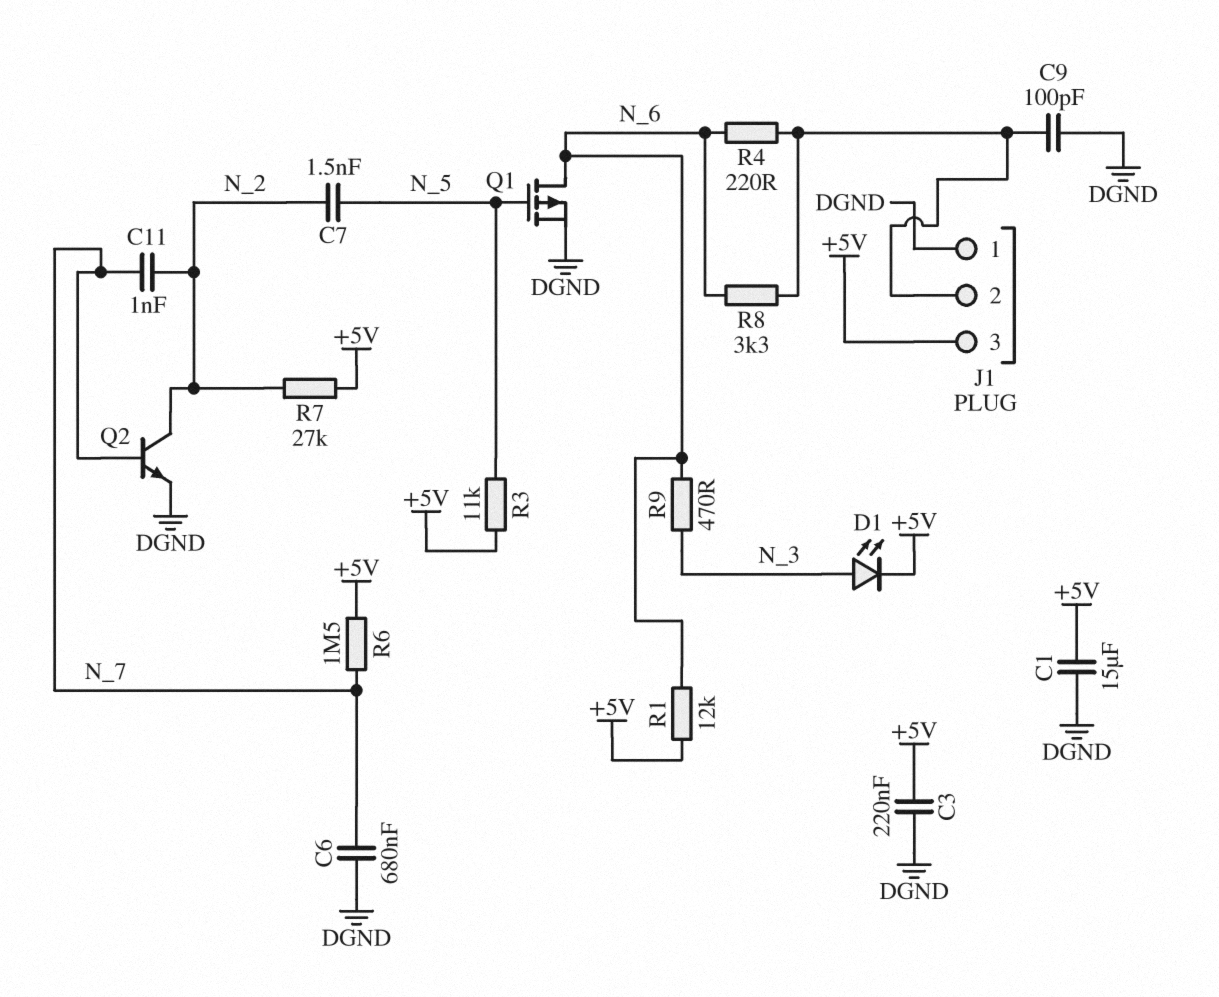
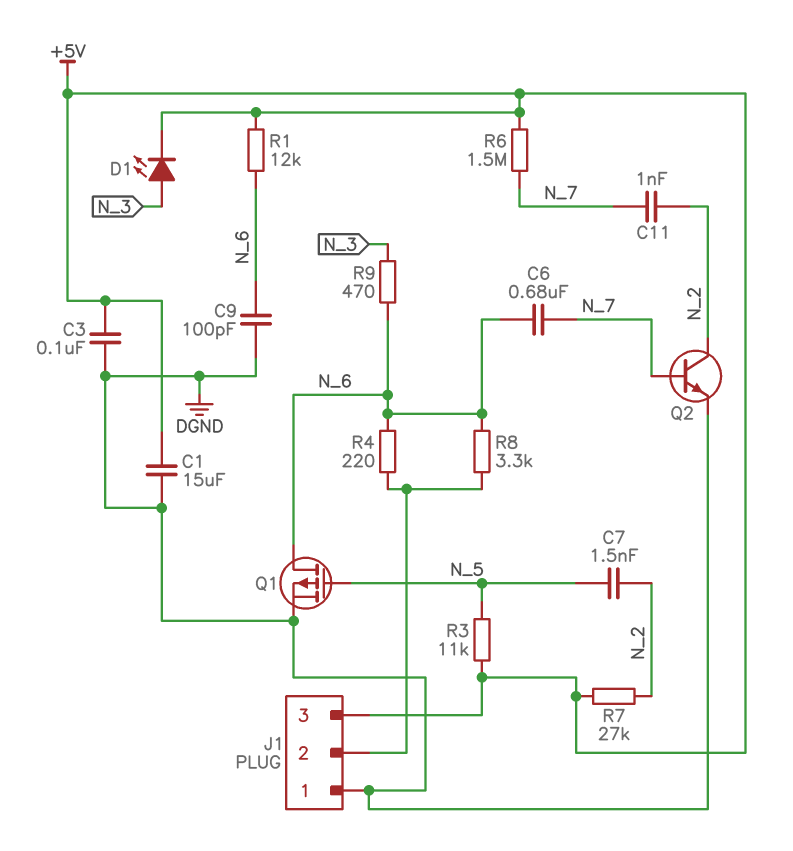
C3: 220nF (+5V, DGND) -> 100nF (+5V, DGND)
C6: 680nF (DGND, N_7) -> 680nF (N_6, N_7)
C9: 100pF (DGND, J1/2) -> 100pF (DGND, N_6)

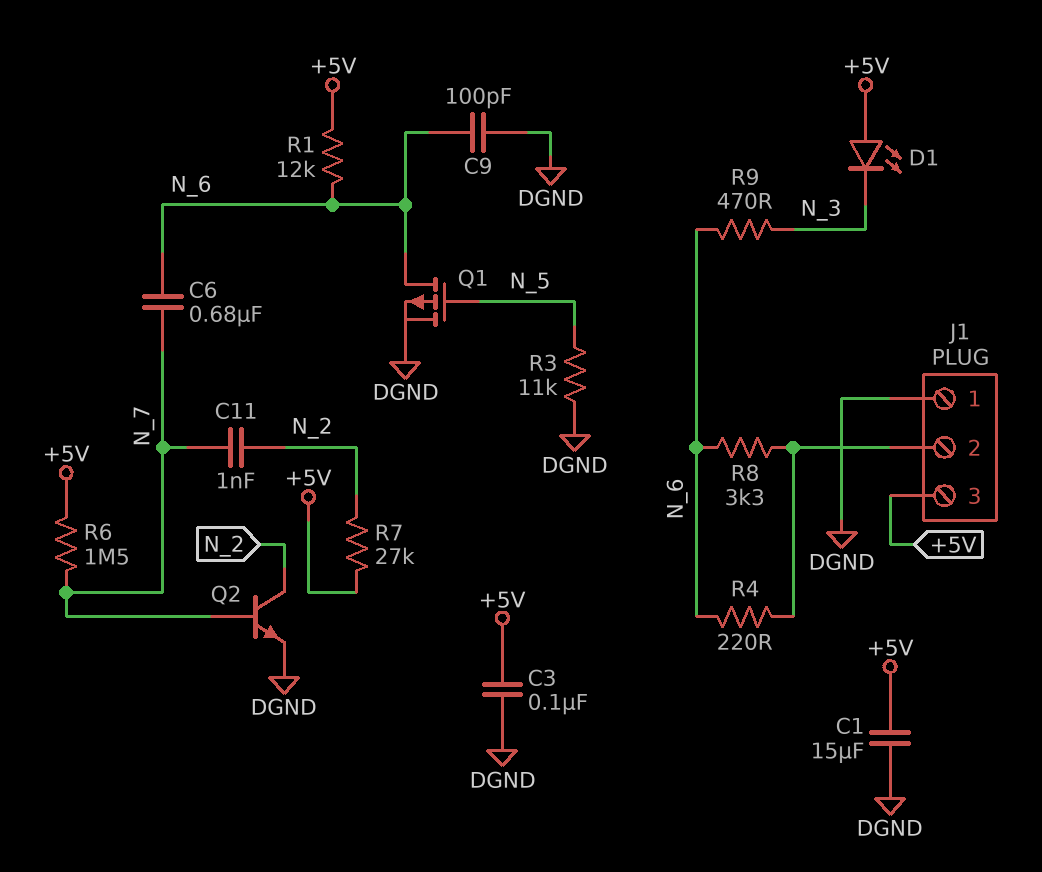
C7: 1.5nF (N_2, N_5) -> none
D1: LED (A N_3, K +5V) -> LED (A +5V, K N_3)
R3: 11k (+5V, N_5) -> 11k (DGND, N_5)

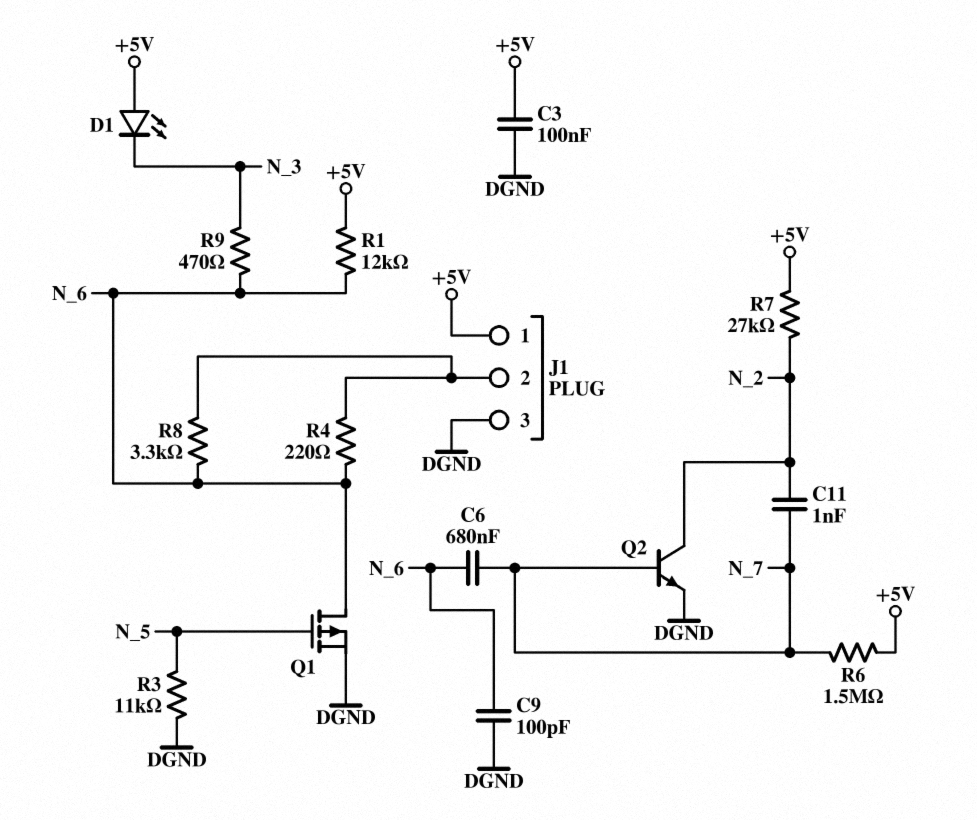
C1: 15uF (+5V, DGND) -> none
J1 pin 1: DGND -> +5V
J1 pin 3: +5V -> DGND

